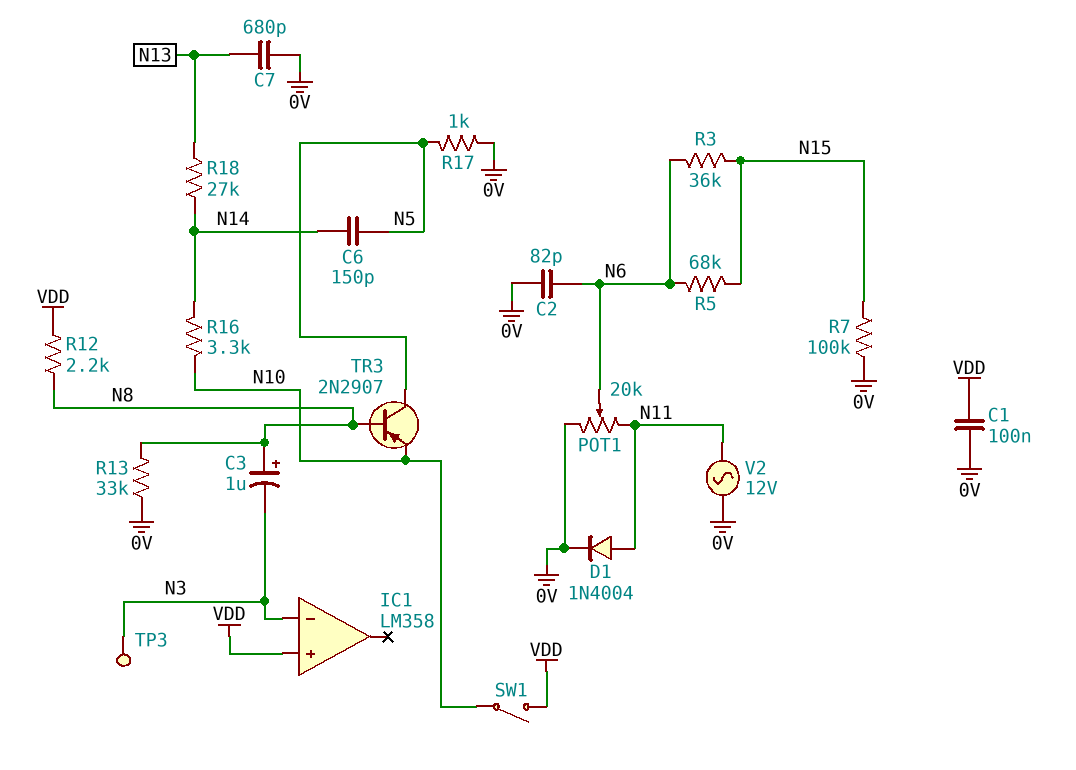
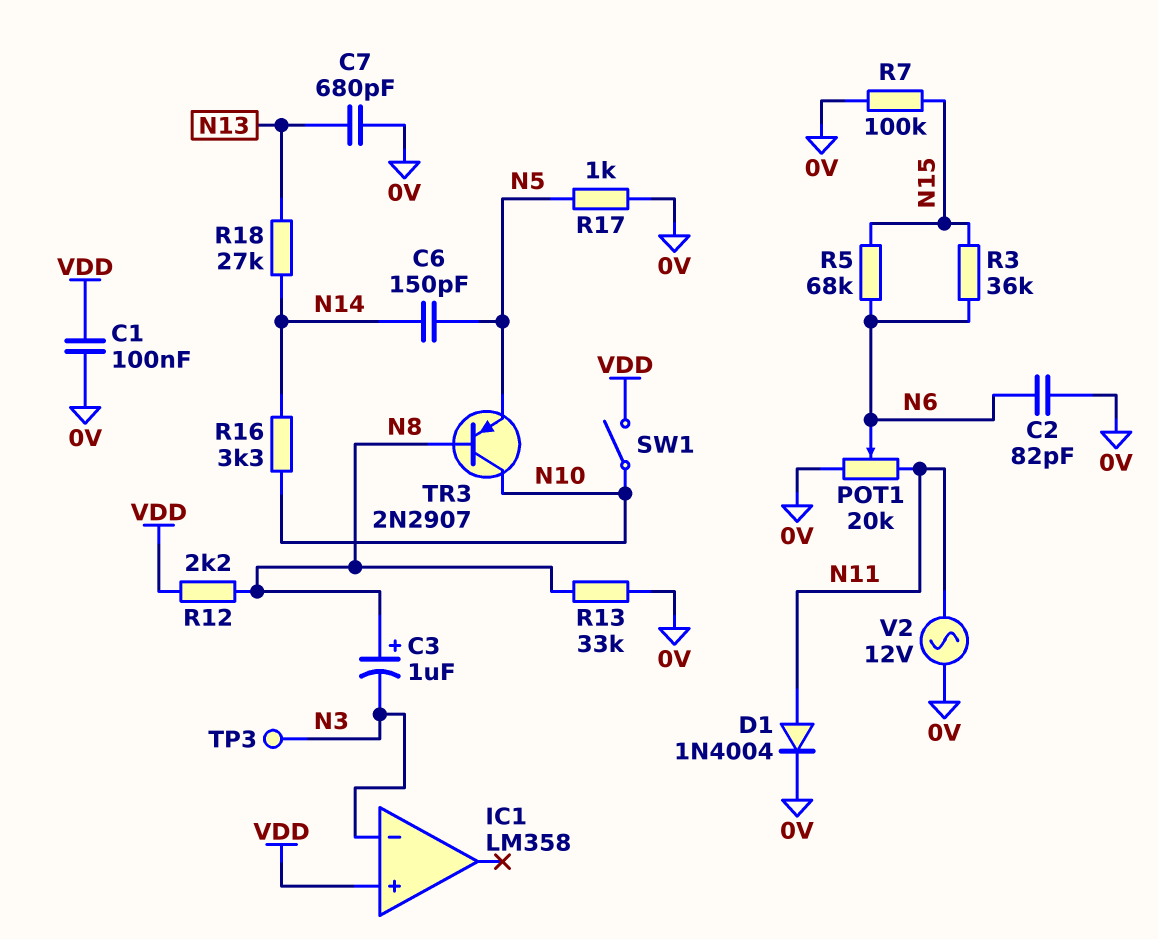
TR3: PNP 2N2907 (B N8, C N5, E N10) -> PNP 2N2907 (B N8, C N10, E N5)

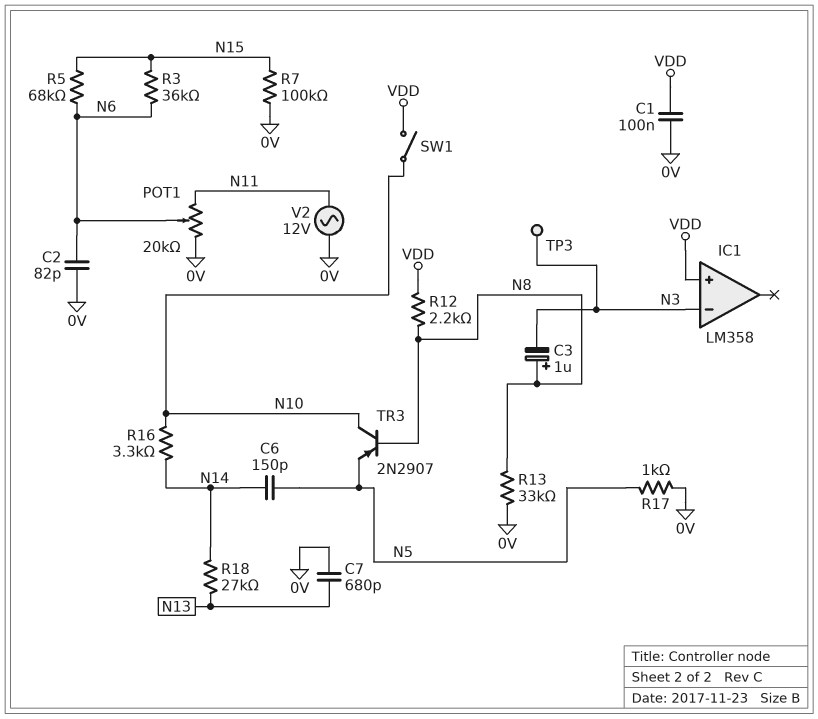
D1: diode 1N4004 (A N11, K 0V) -> none

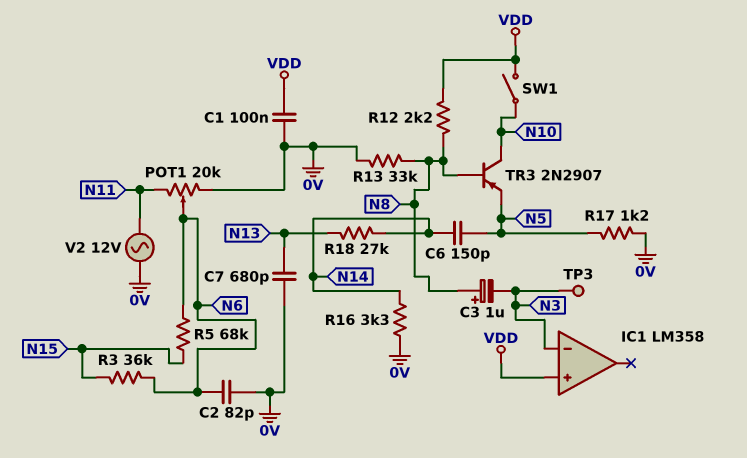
R7: 100k (0V, N15) -> none
R16: 3.3k (N10, N14) -> 3.3k (0V, N14)
R17: 1k (0V, N5) -> 1.2k (0V, N5)

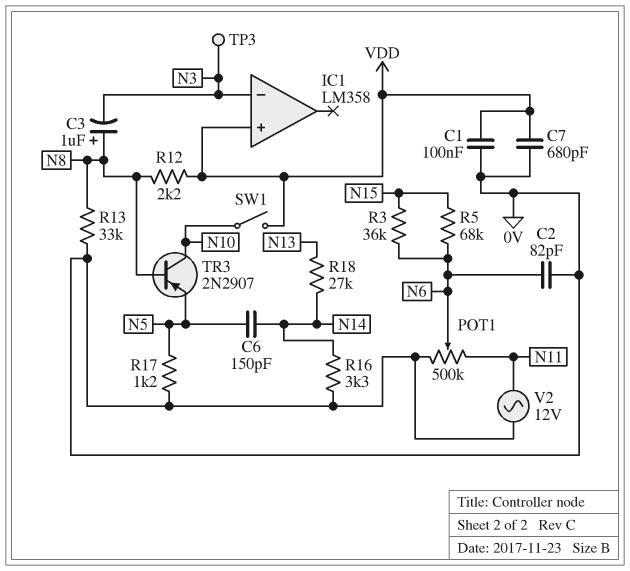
C7: 680pF (0V, N13) -> 680pF (0V, VDD)
POT1: 20k (0V, N11, wiper N6) -> 500k (0V, N11, wiper N6)

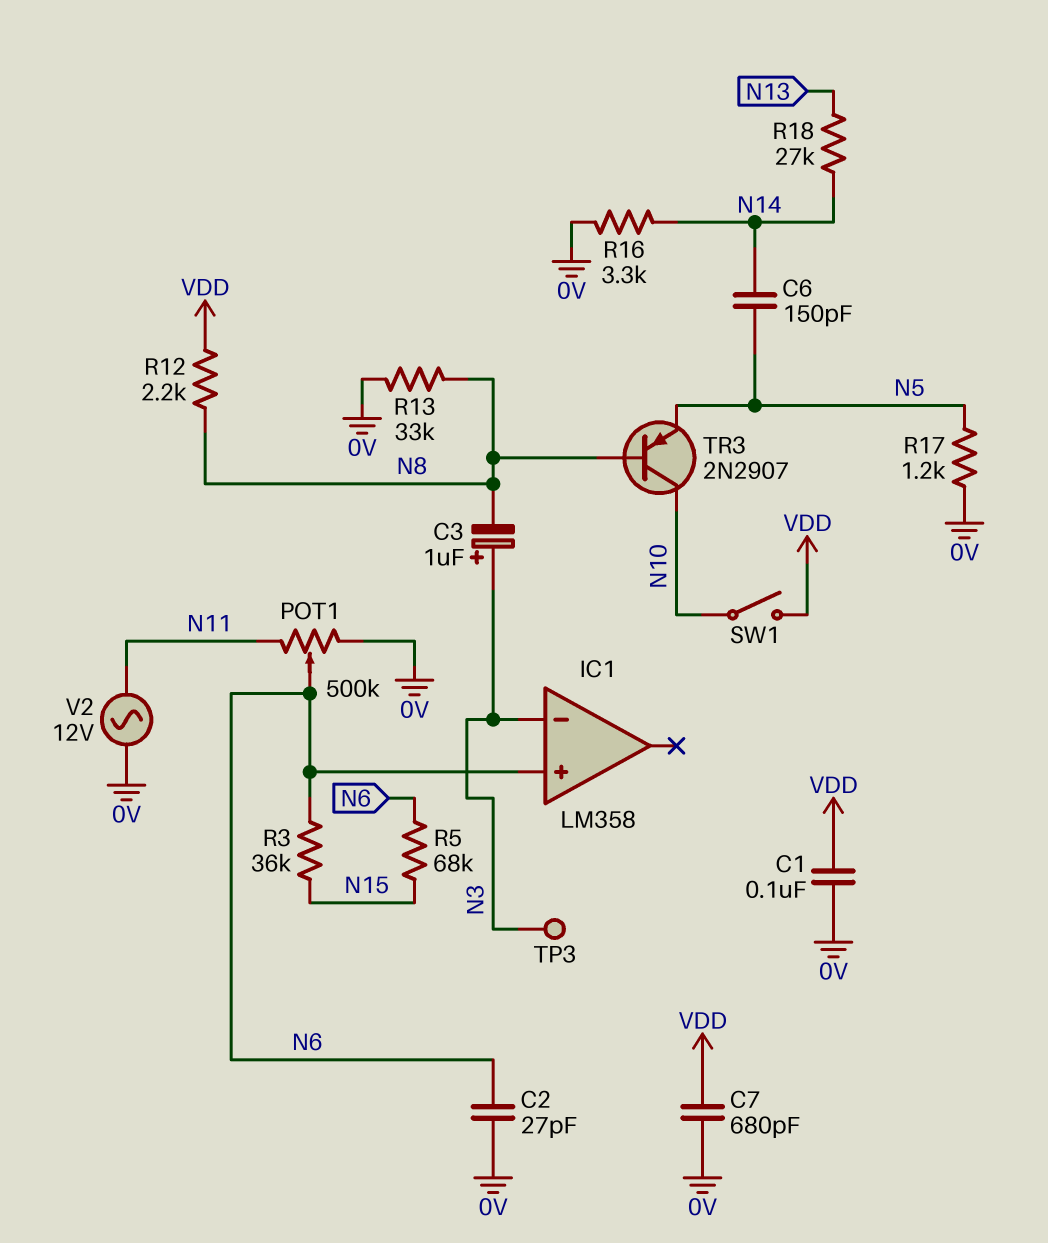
C2: 82pF (0V, N6) -> 27pF (0V, N6)
C3: 1uF (plus N8, minus N3) -> 1uF (plus N3, minus N8)
IC1 pin in+: VDD -> N6

